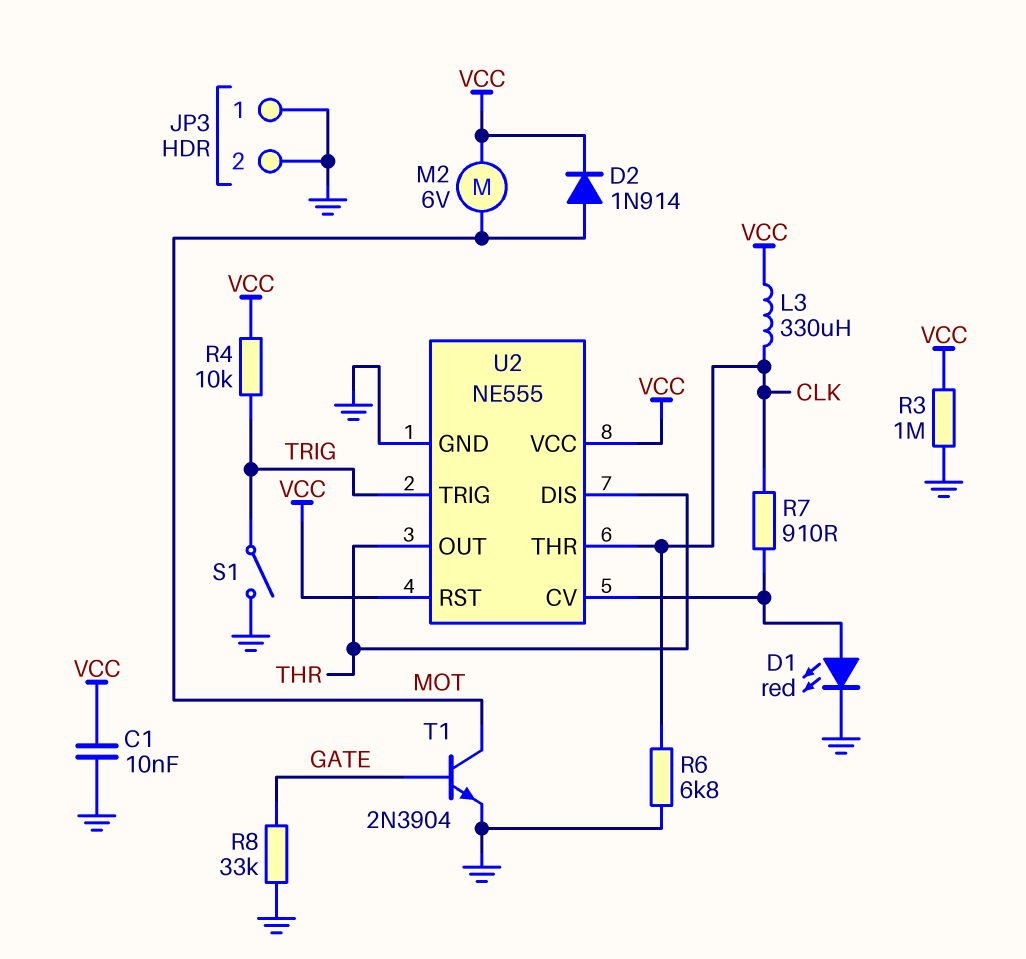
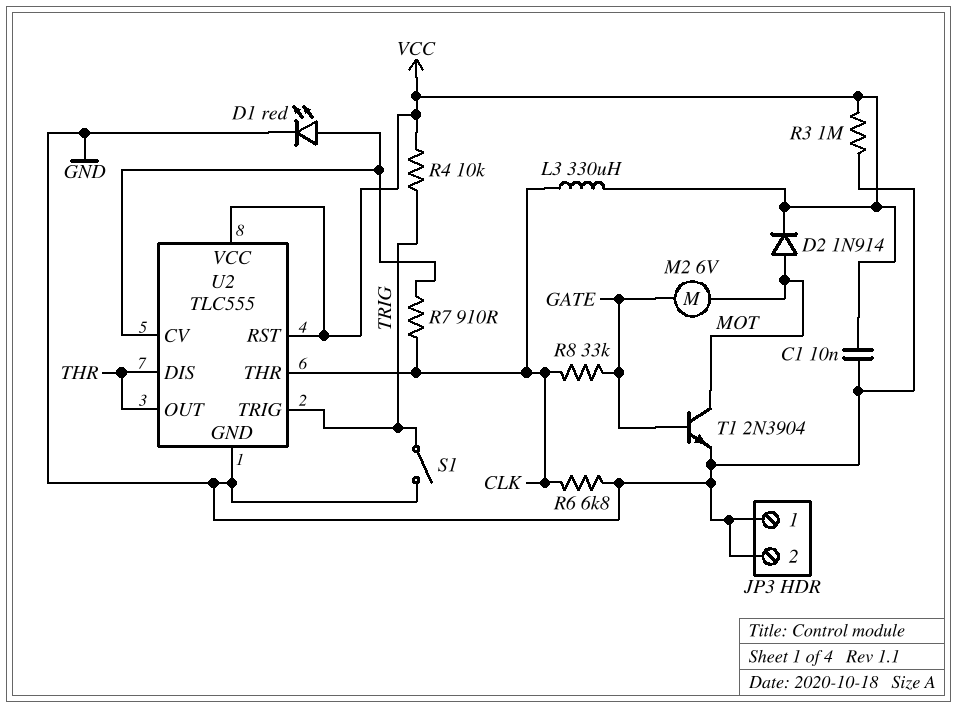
M2: motor 6V (MOT, VCC) -> motor 6V (GATE, MOT)
R8: 33k (GATE, GND) -> 33k (CLK, GATE)
U2: NE555 -> TLC555

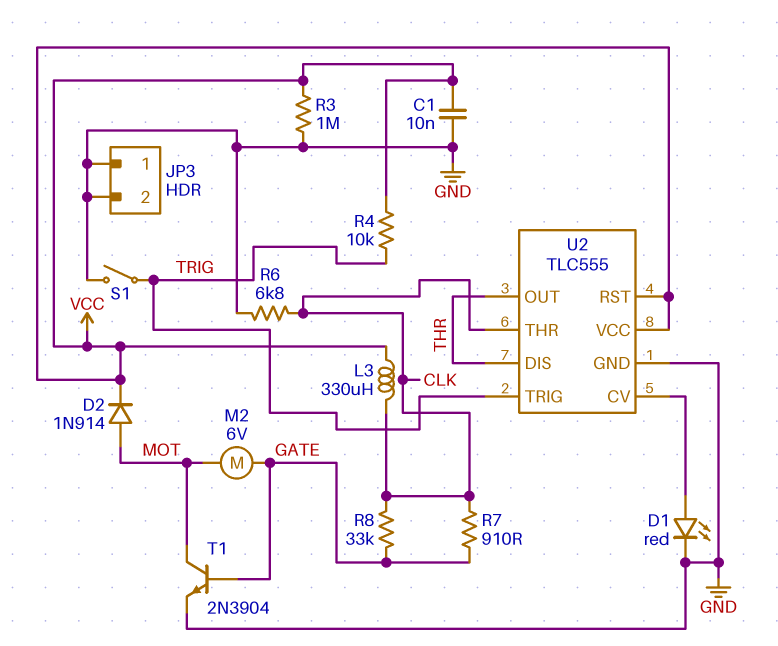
R7: 910 (CLK, U2/CV) -> 910 (CLK, GATE)

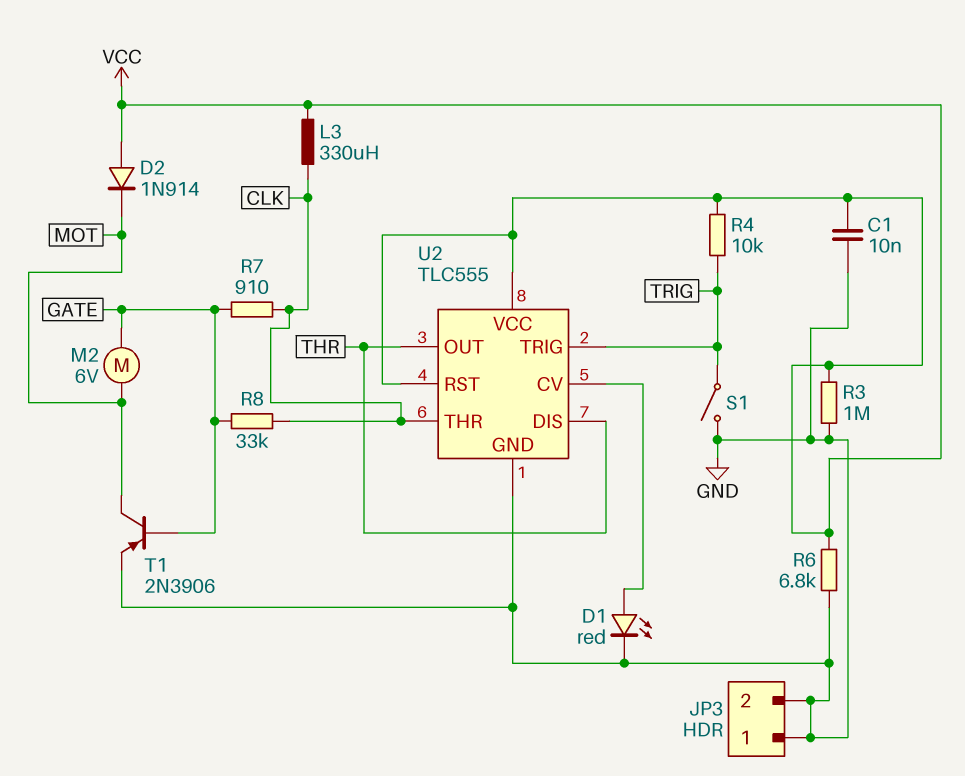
D2: diode 1N914 (A MOT, K VCC) -> diode 1N914 (A VCC, K MOT)
R6: 6.8k (CLK, GND) -> 6.8k (GND, VCC)
T1: NPN 2N3904 (B GATE, C MOT, E GND) -> PNP 2N3906 (B GATE, C MOT, E GND)

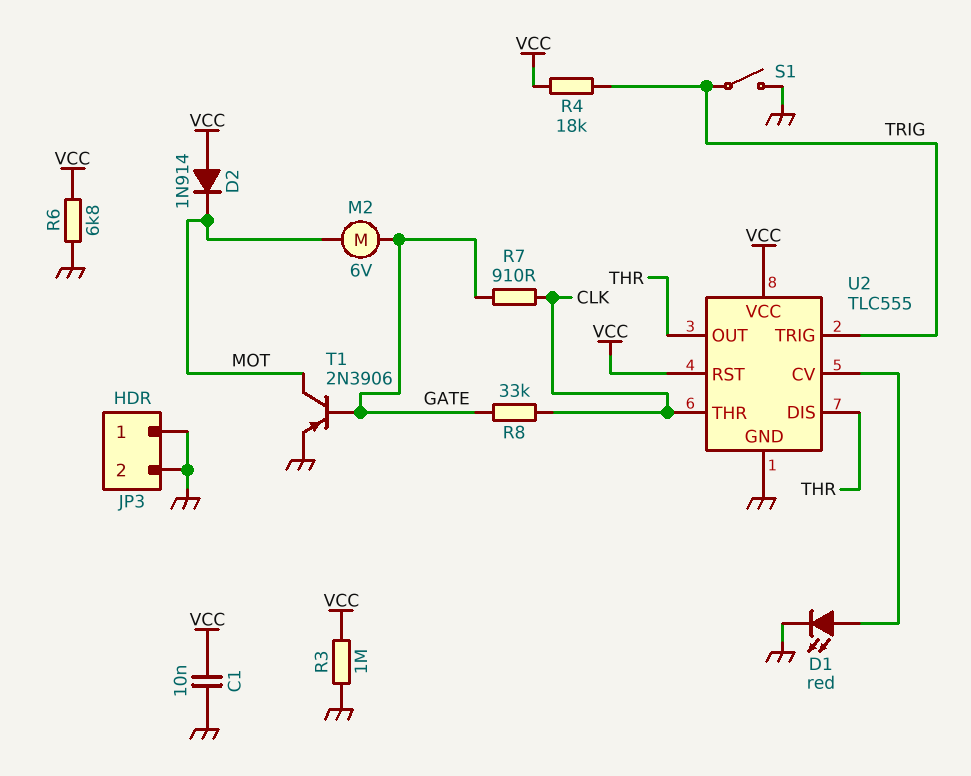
L3: 330uH (CLK, VCC) -> none
R4: 10k (TRIG, VCC) -> 18k (TRIG, VCC)

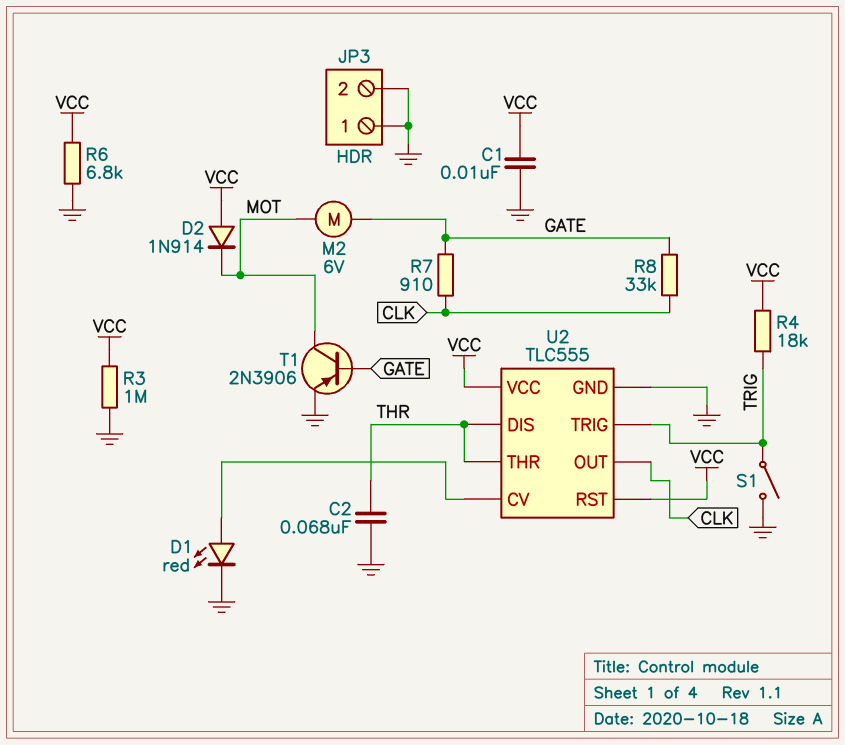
C2: none -> 68nF (GND, THR)
U2 pin OUT: THR -> CLK
U2 pin THR: CLK -> THR

